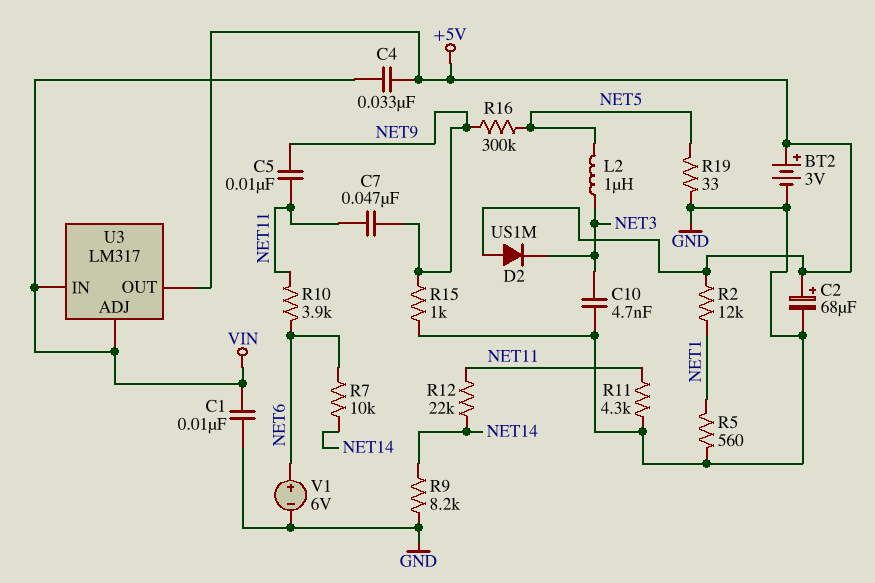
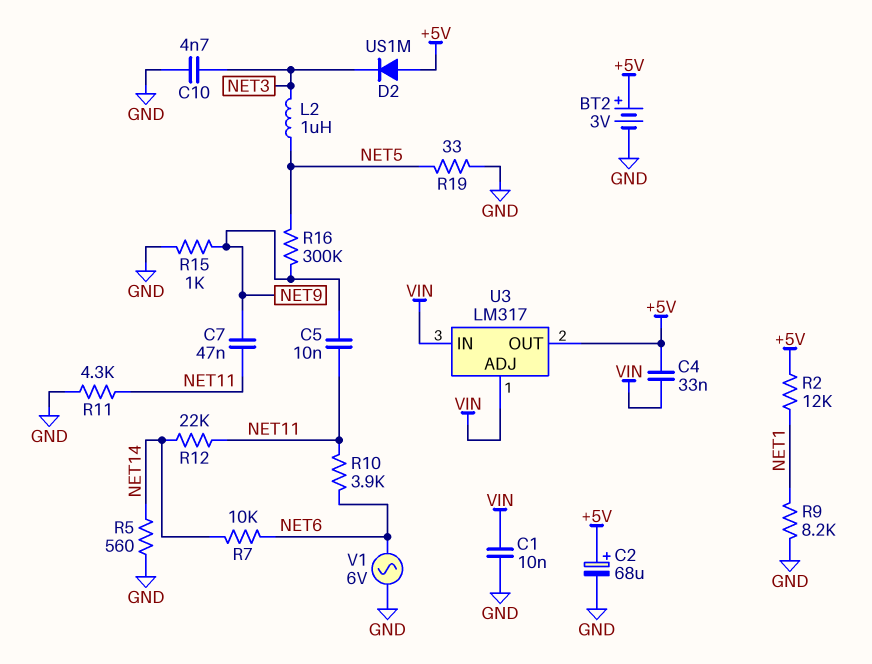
R5: 560 (GND, NET1) -> 560 (GND, NET14)
R9: 8.2k (GND, NET14) -> 8.2k (GND, NET1)
V1: 6V (plus NET6, minus GND) -> AC 6V (GND, NET6)

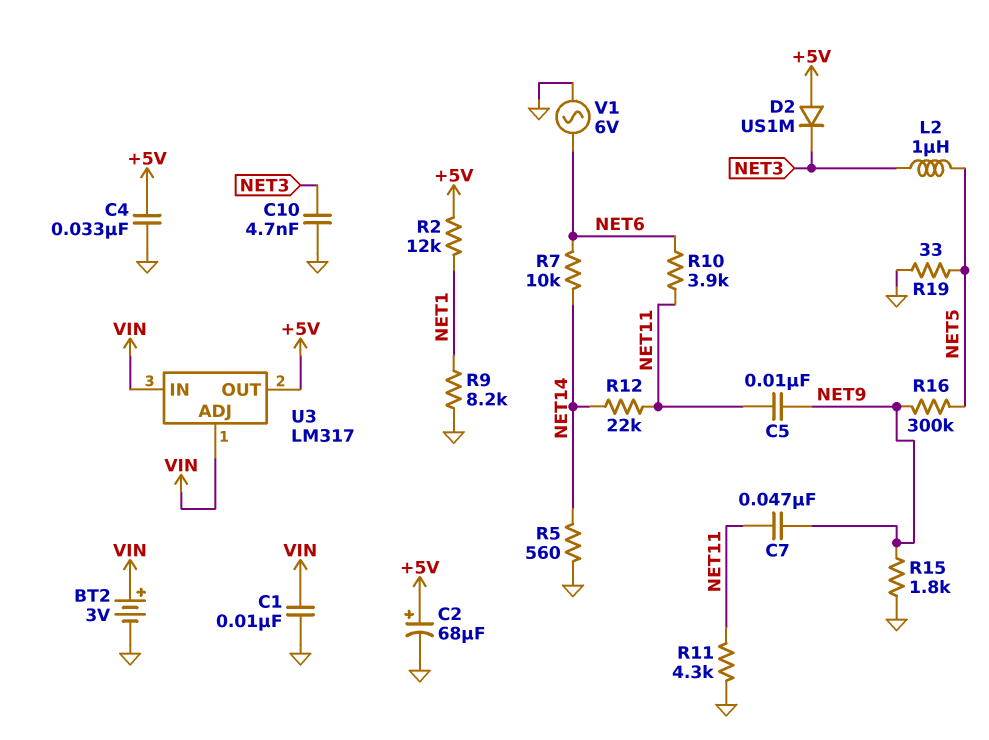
BT2: 3V (plus +5V, minus GND) -> 3V (plus VIN, minus GND)
C4: 33nF (+5V, VIN) -> 33nF (+5V, GND)
R15: 1k (GND, NET9) -> 1.8k (GND, NET9)

